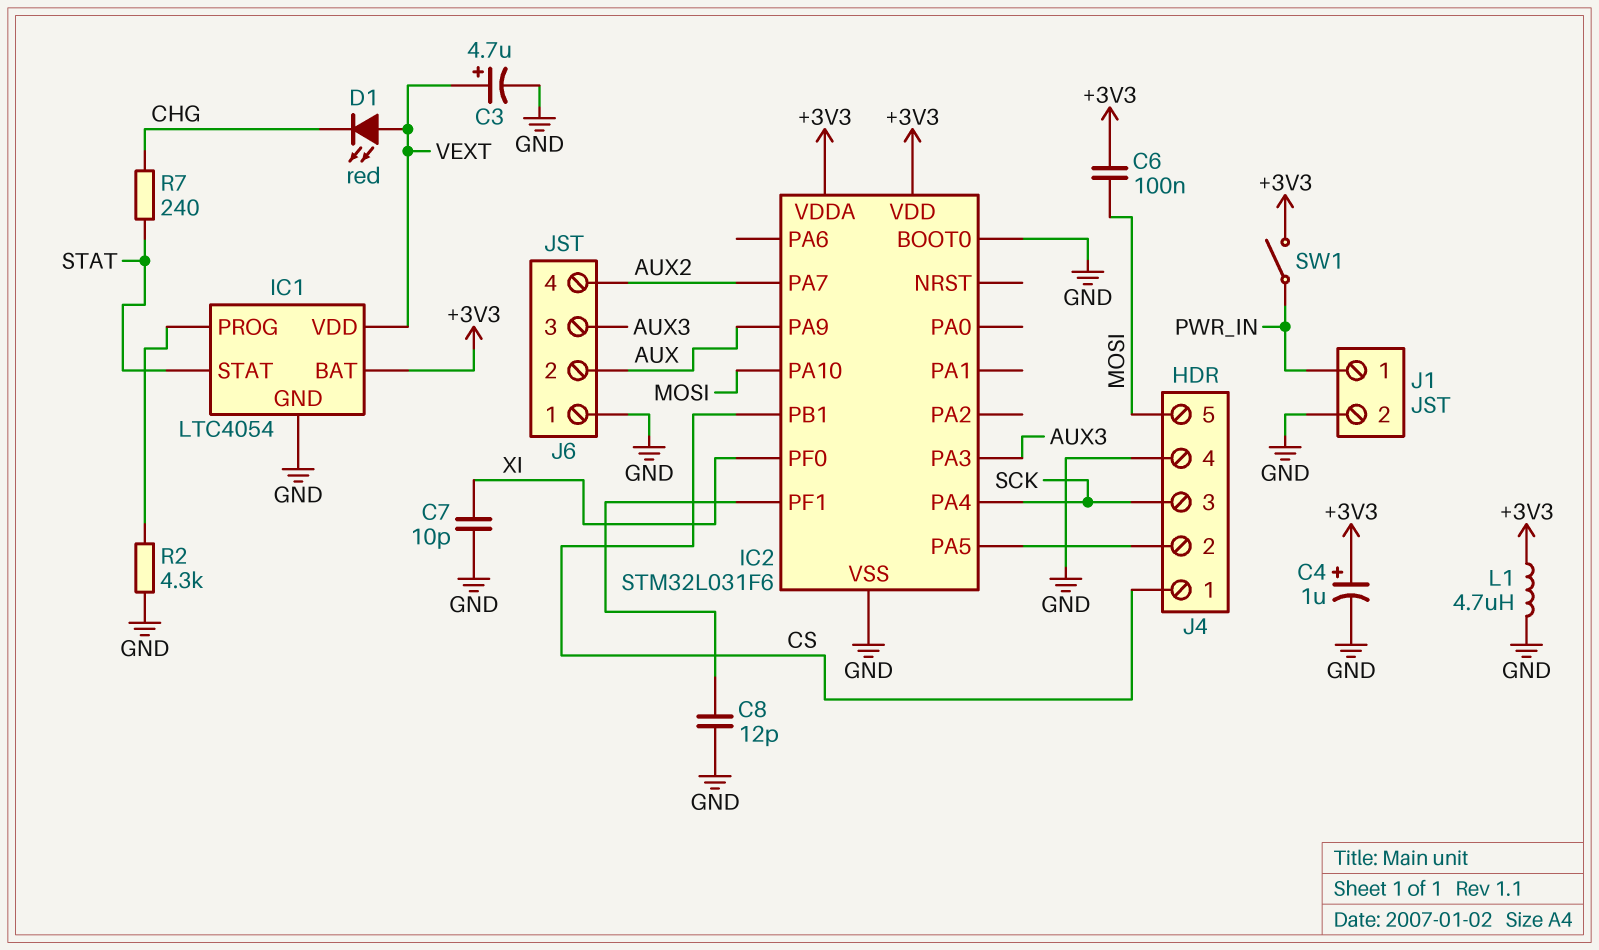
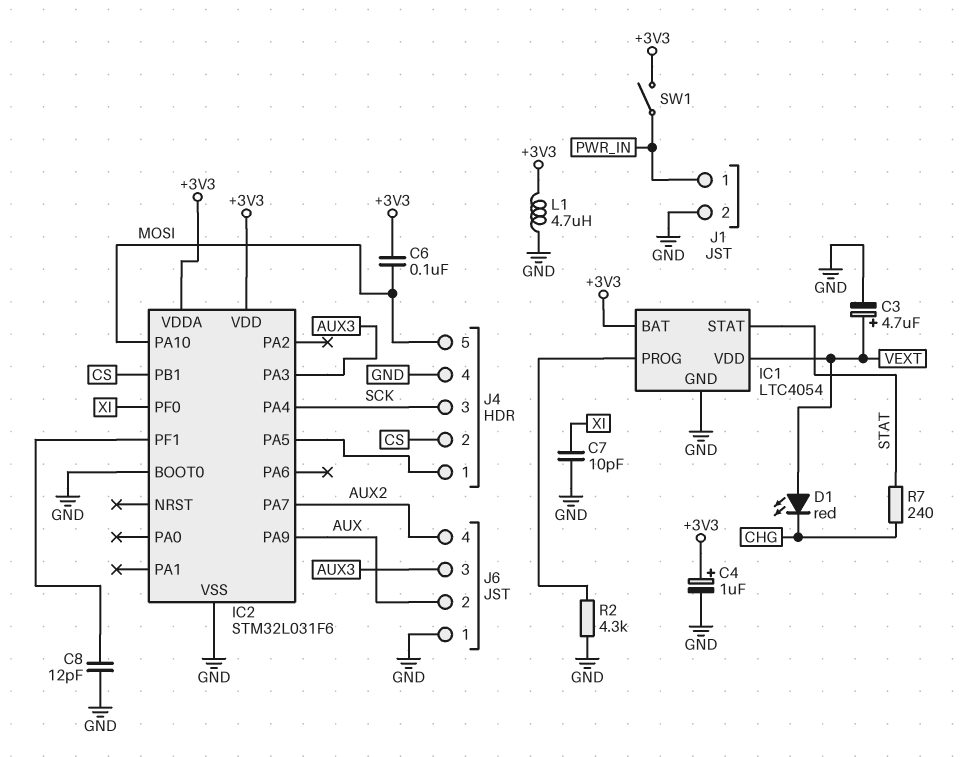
J4 pin 1: CS -> IC2/PA5
J4 pin 2: IC2/PA5 -> CS

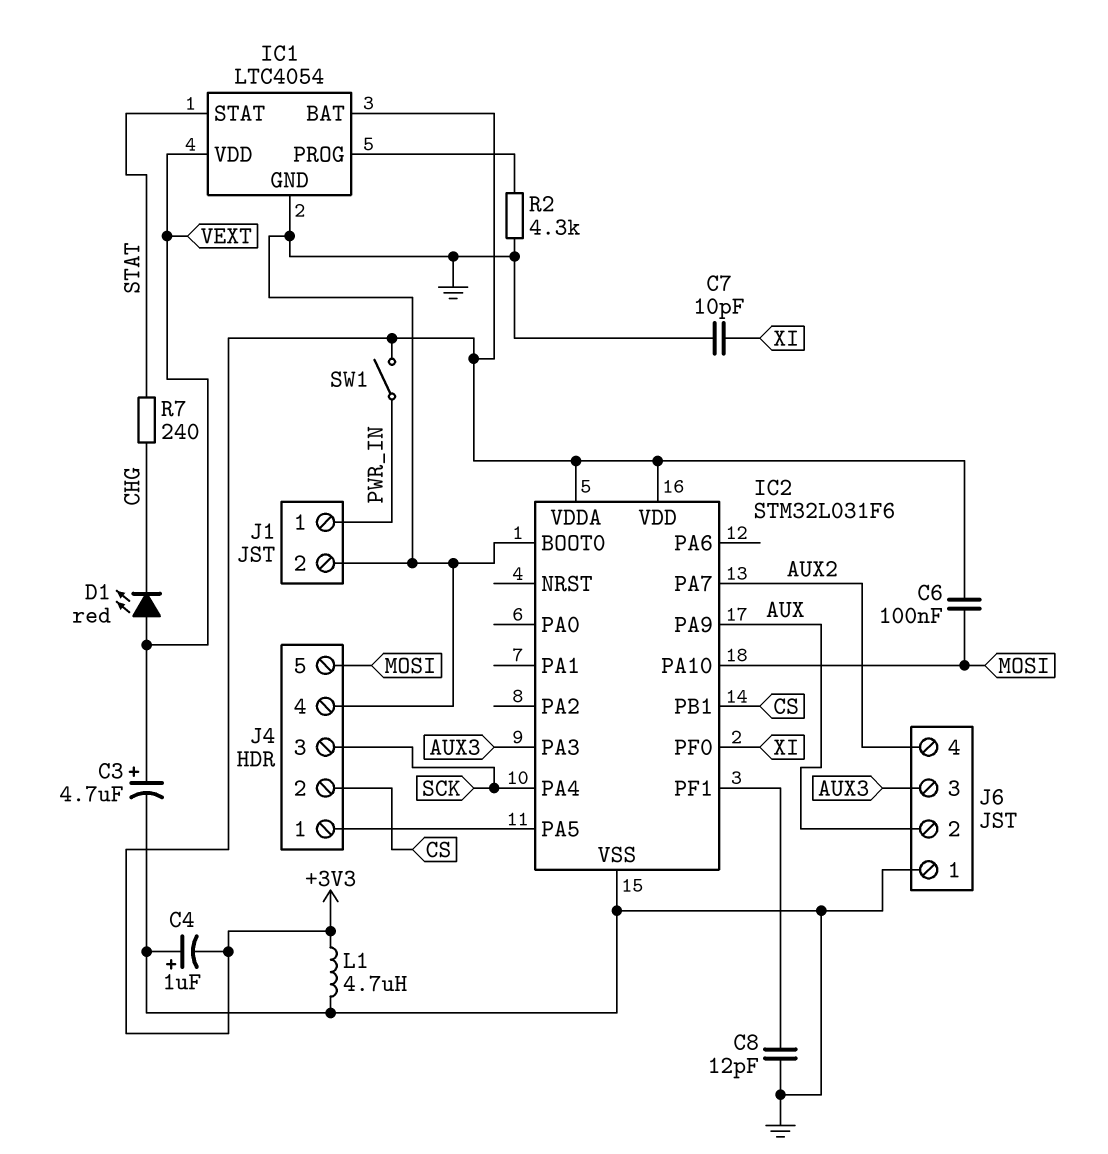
C4: 1uF (plus +3V3, minus GND) -> 1uF (plus GND, minus +3V3)

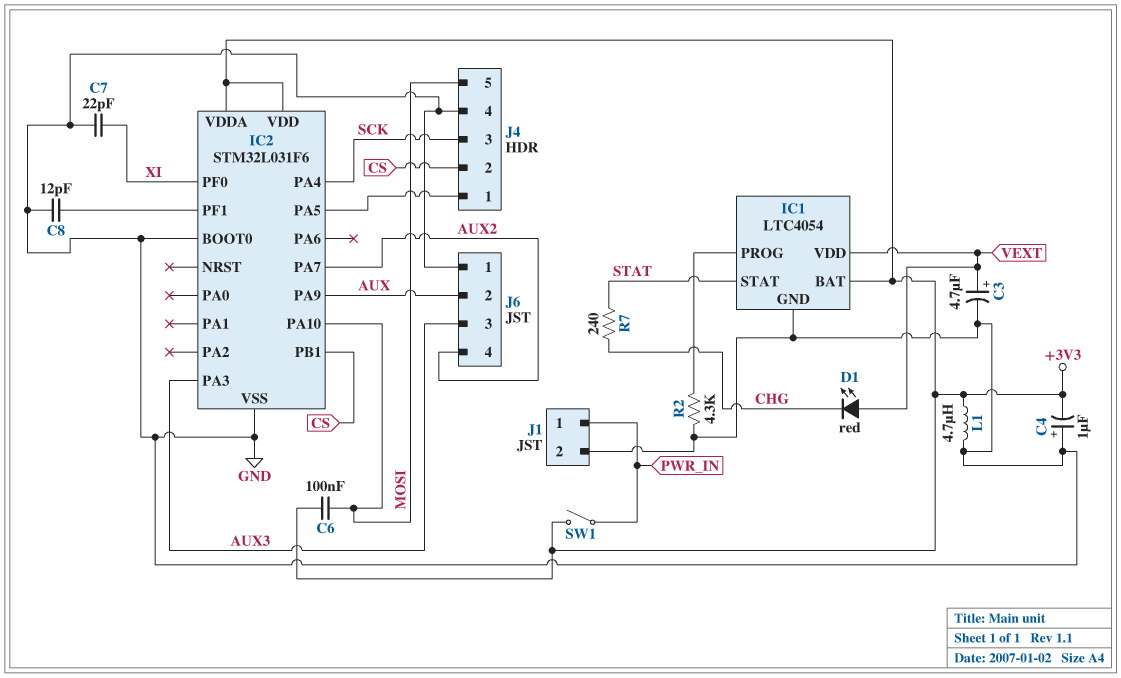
C7: 10pF (GND, XI) -> 22pF (GND, XI)

